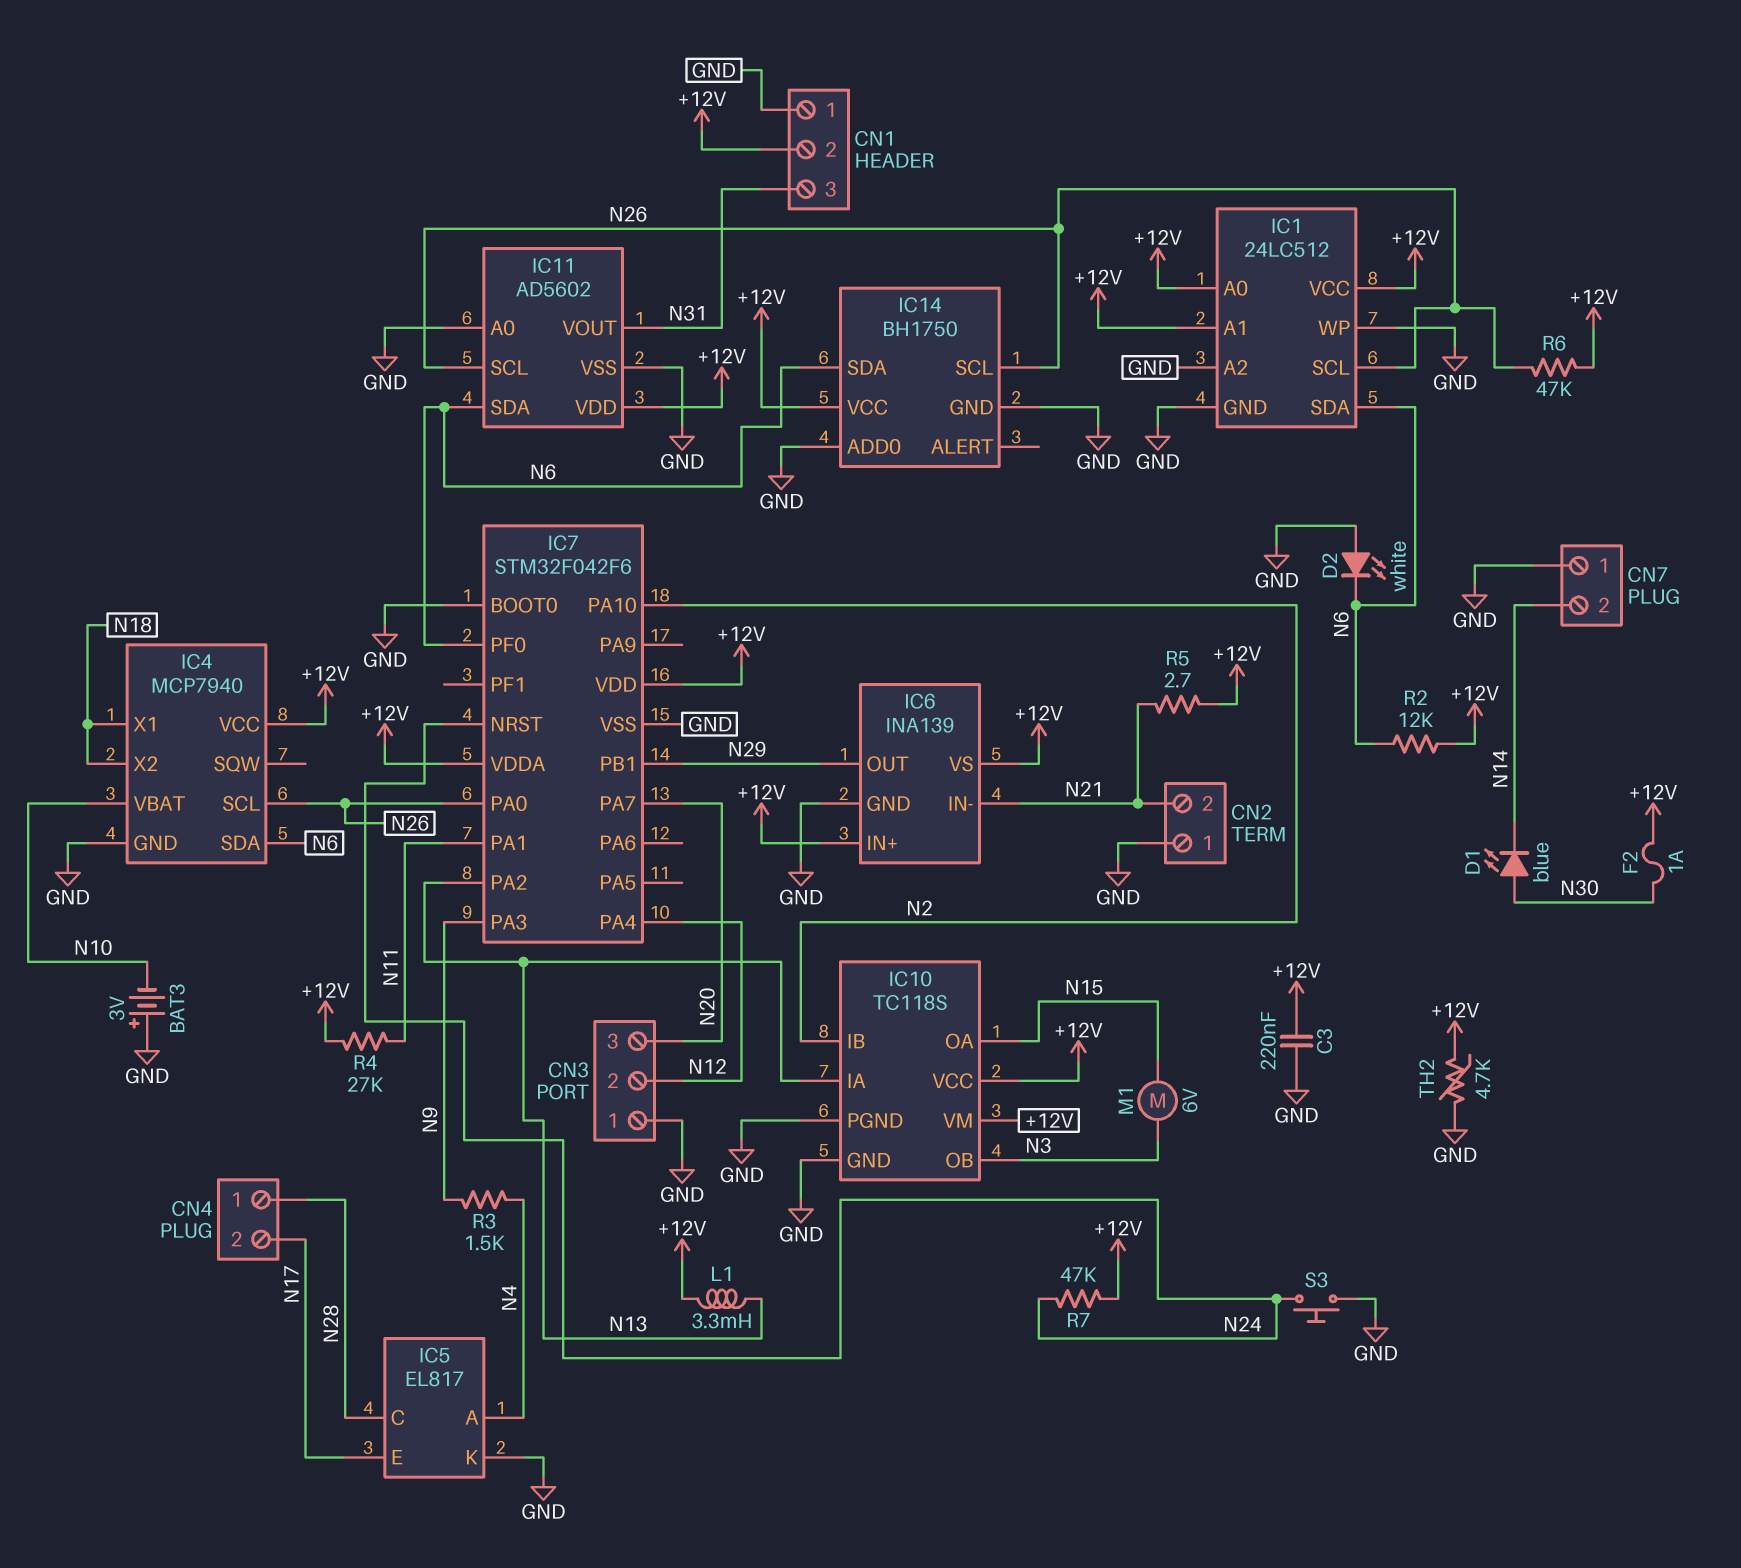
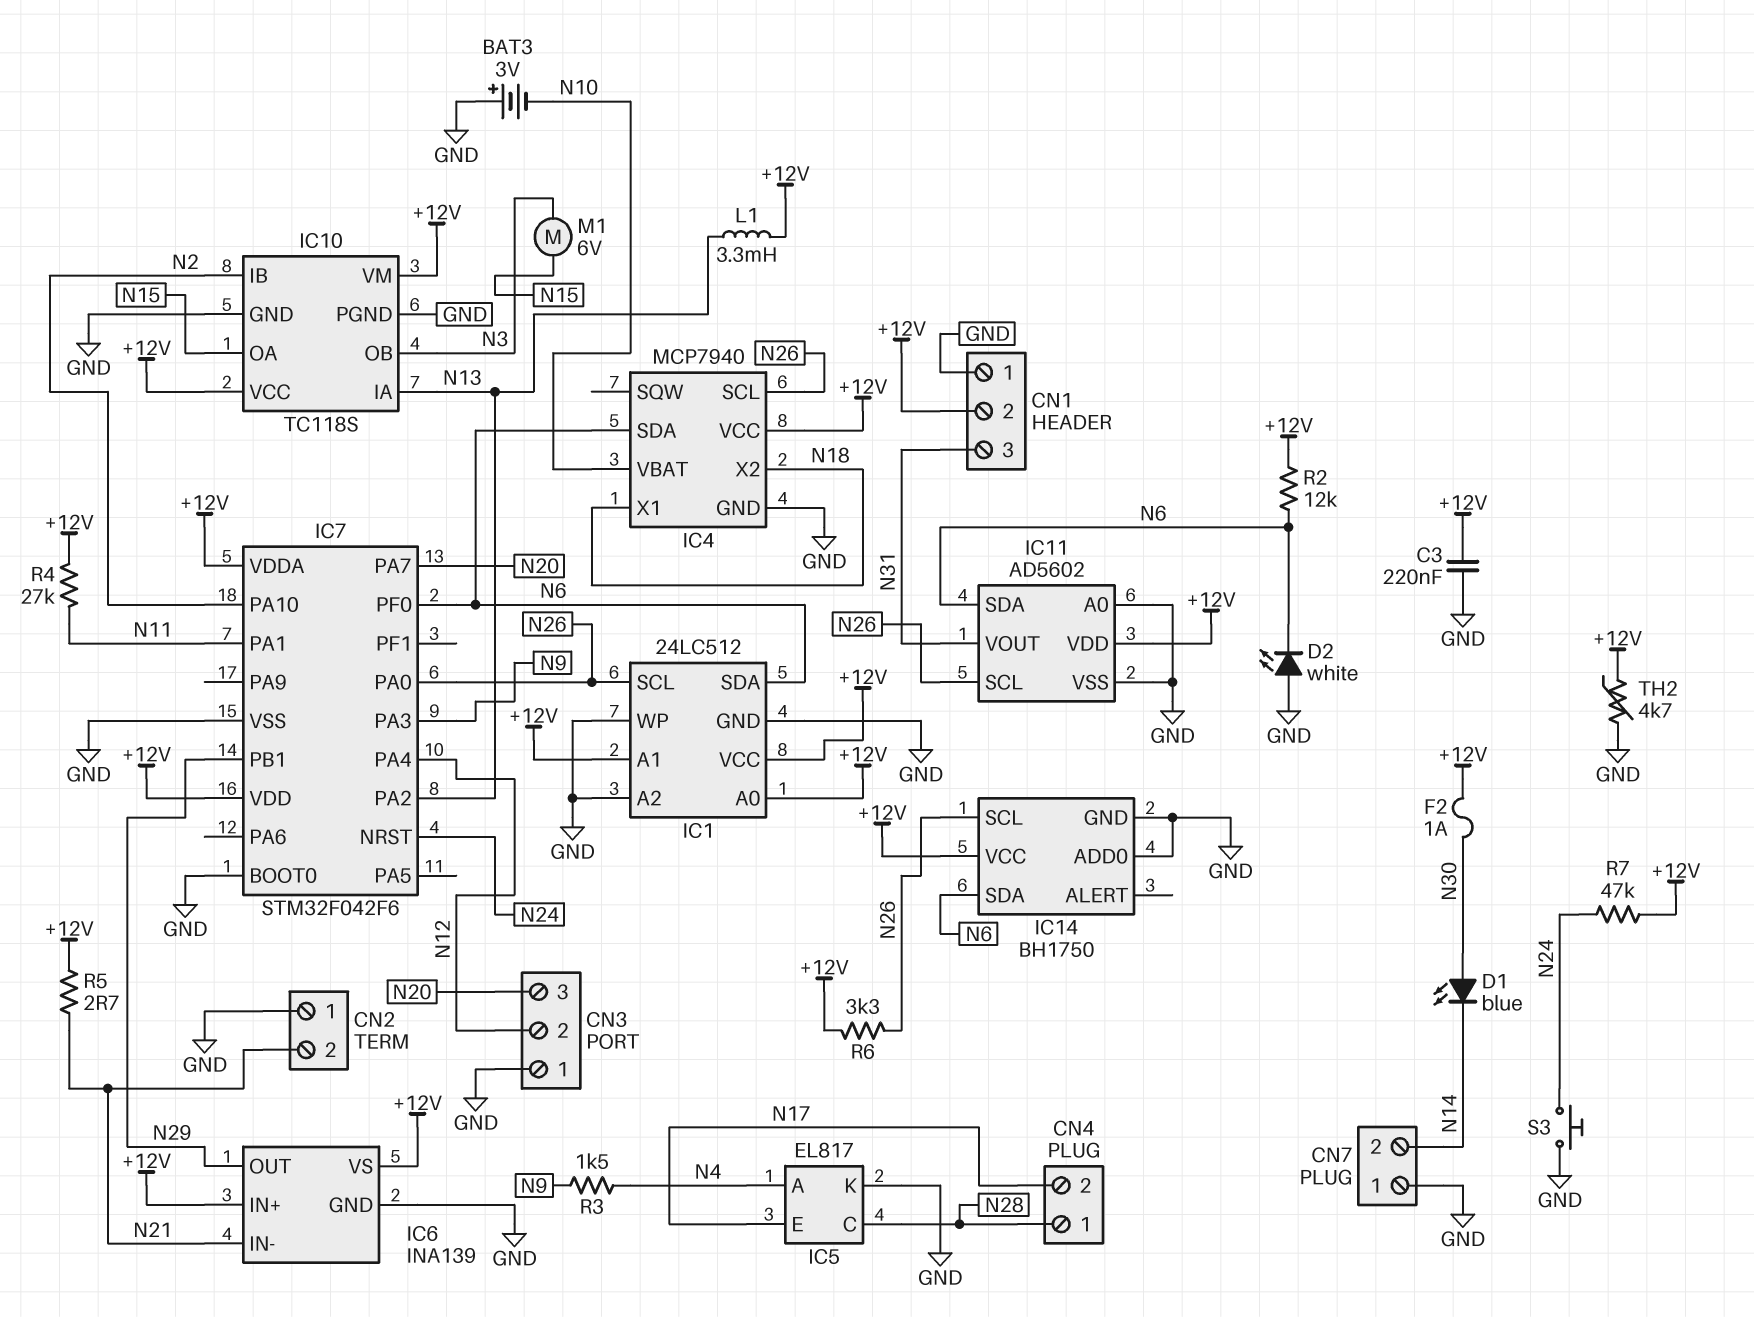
R6: 47k (+12V, N26) -> 3.3k (+12V, N26)

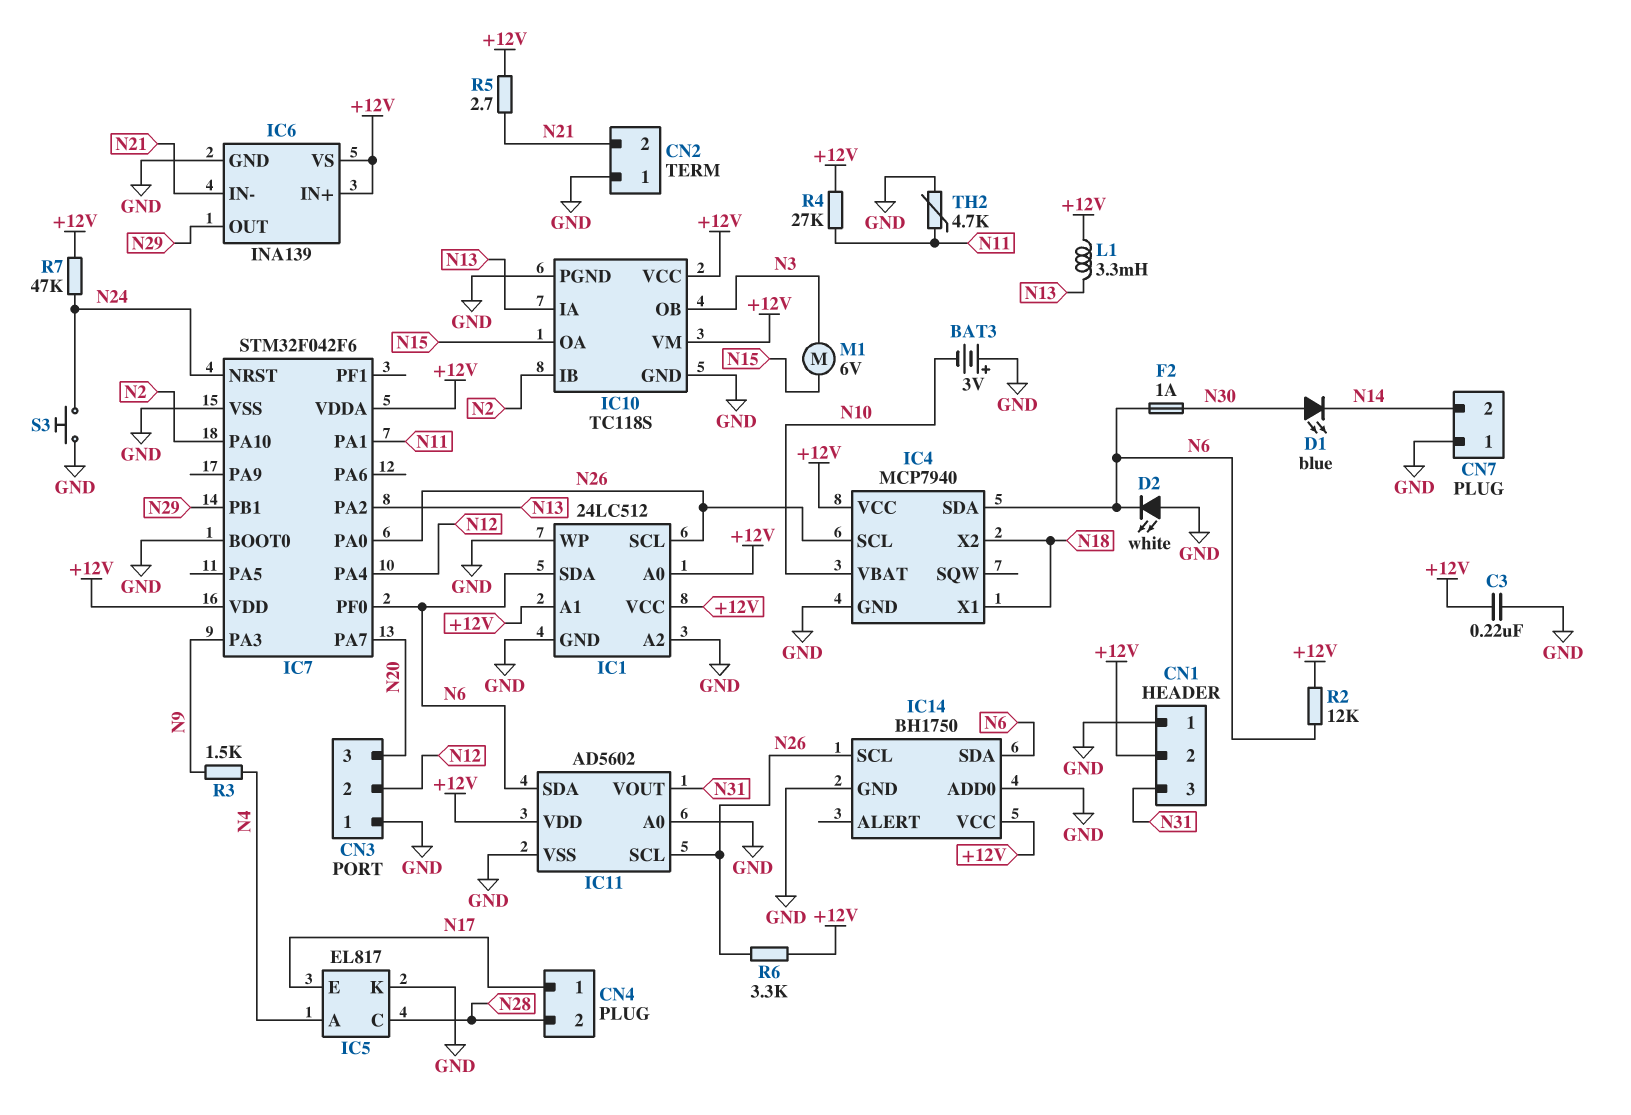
CN4 pin 1: N28 -> N17
CN4 pin 2: N17 -> N28
F2: 1A (+12V, N30) -> 1A (N6, N30)
TH2: 4.7k (+12V, GND) -> 4.7k (GND, N11)

